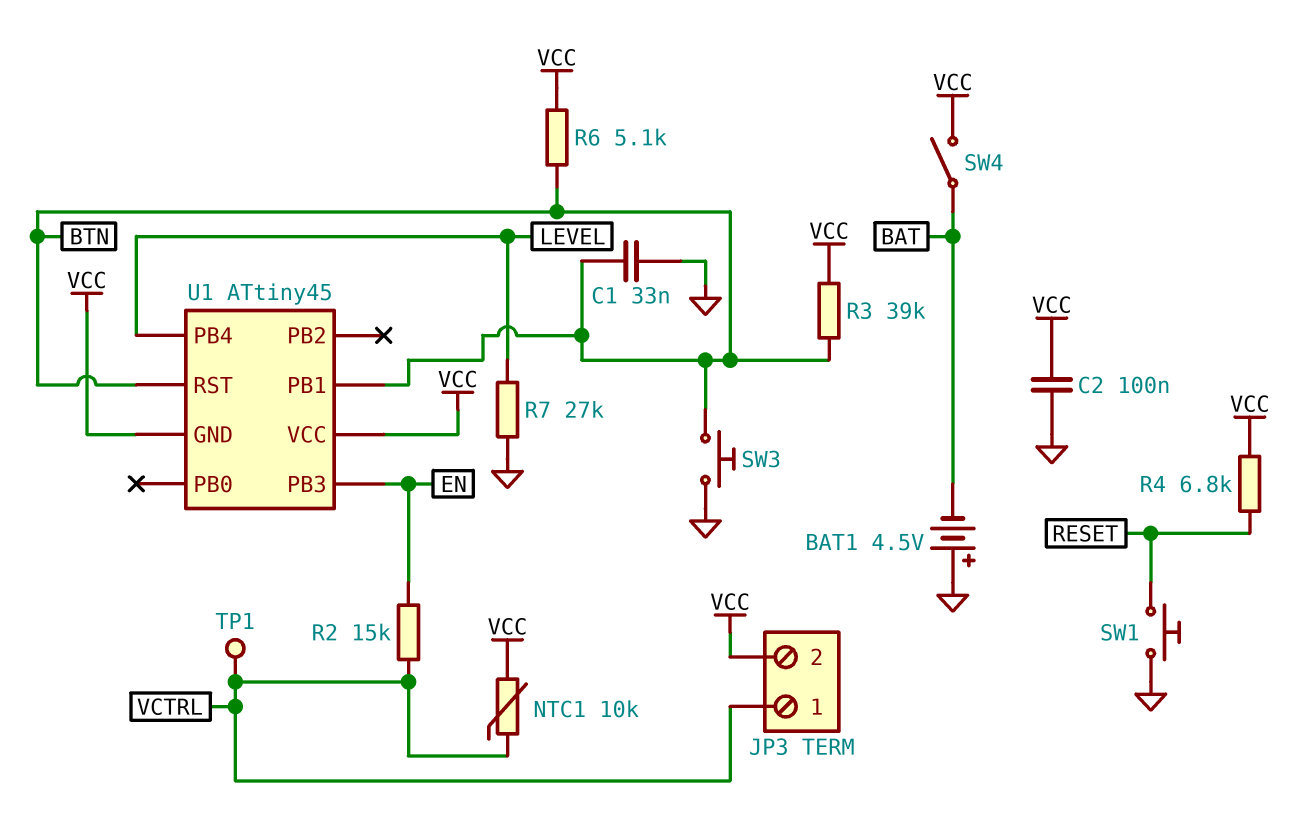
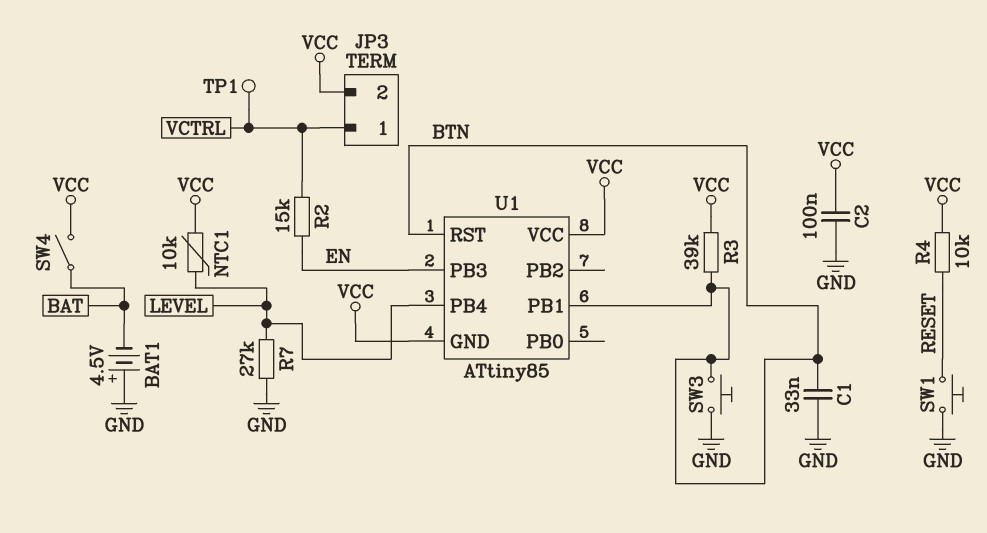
NTC1: 10k (VCC, VCTRL) -> 10k (LEVEL, VCC)
R4: 6.8k (RESET, VCC) -> 10k (RESET, VCC)
R6: 5.1k (BTN, VCC) -> none
U1: ATtiny45 -> ATtiny85

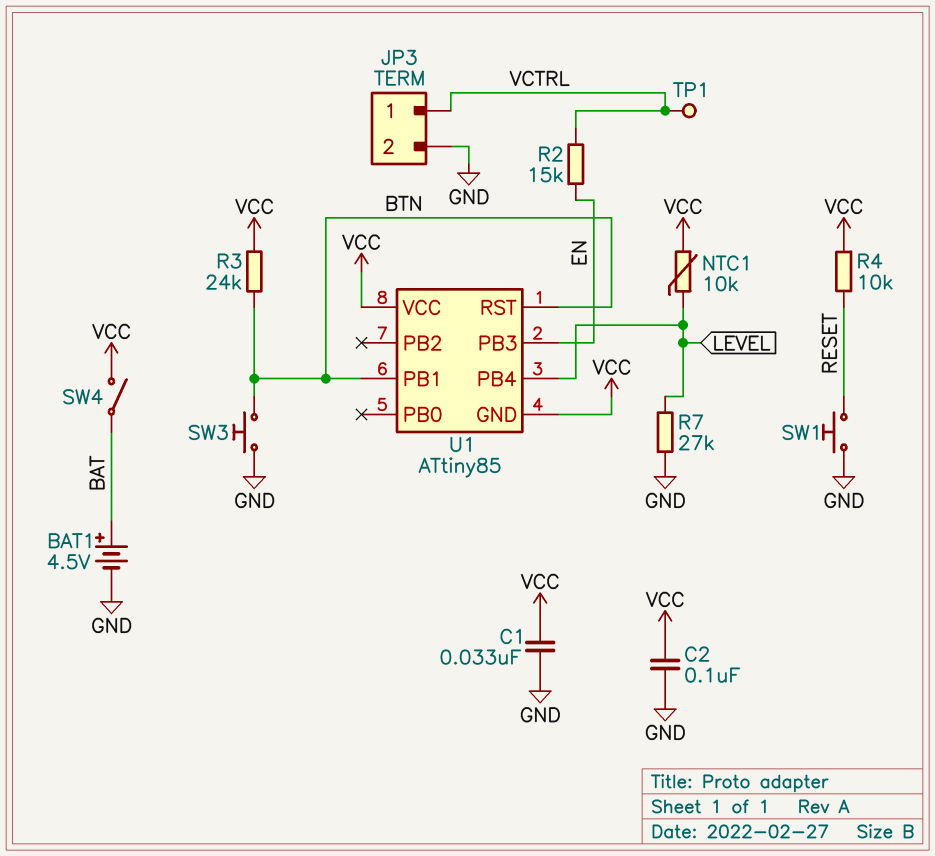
BAT1: 4.5V (plus GND, minus BAT) -> 4.5V (plus BAT, minus GND)
C1: 33nF (BTN, GND) -> 33nF (GND, VCC)
JP3 pin 2: VCC -> GND
R3: 39k (BTN, VCC) -> 24k (BTN, VCC)

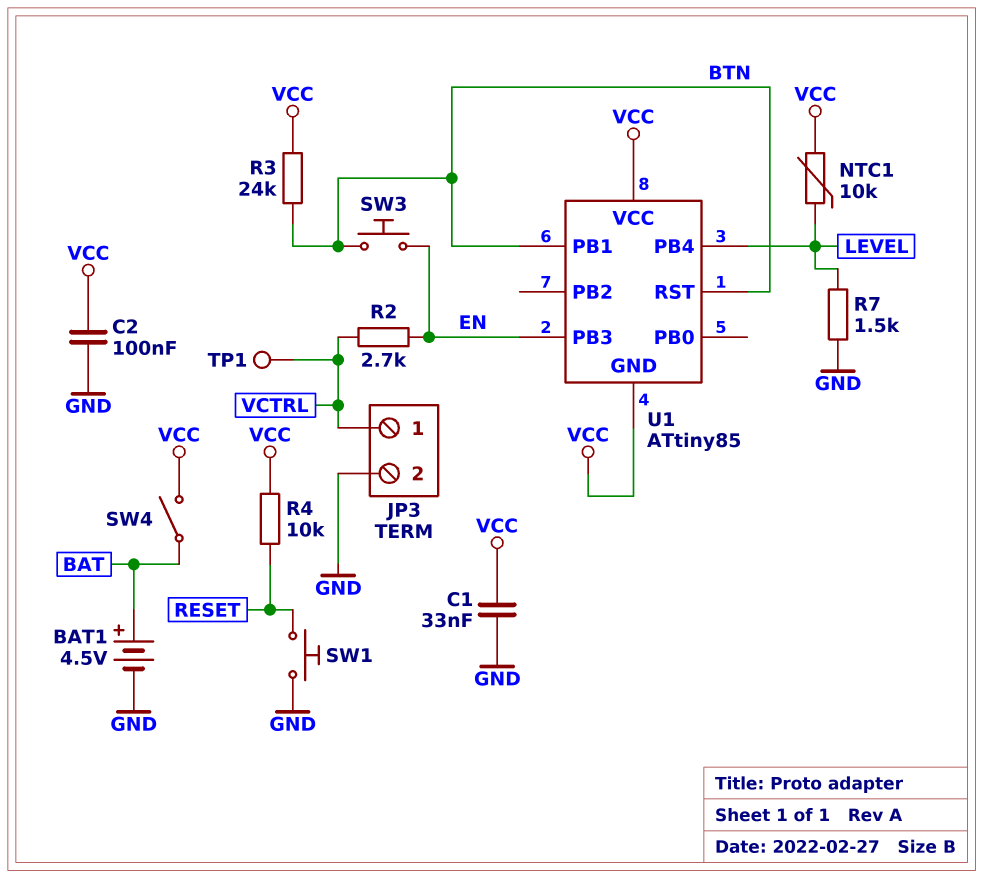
R2: 15k (EN, VCTRL) -> 2.7k (EN, VCTRL)
R7: 27k (GND, LEVEL) -> 1.5k (GND, LEVEL)
SW3: button (BTN, GND) -> button (BTN, EN)

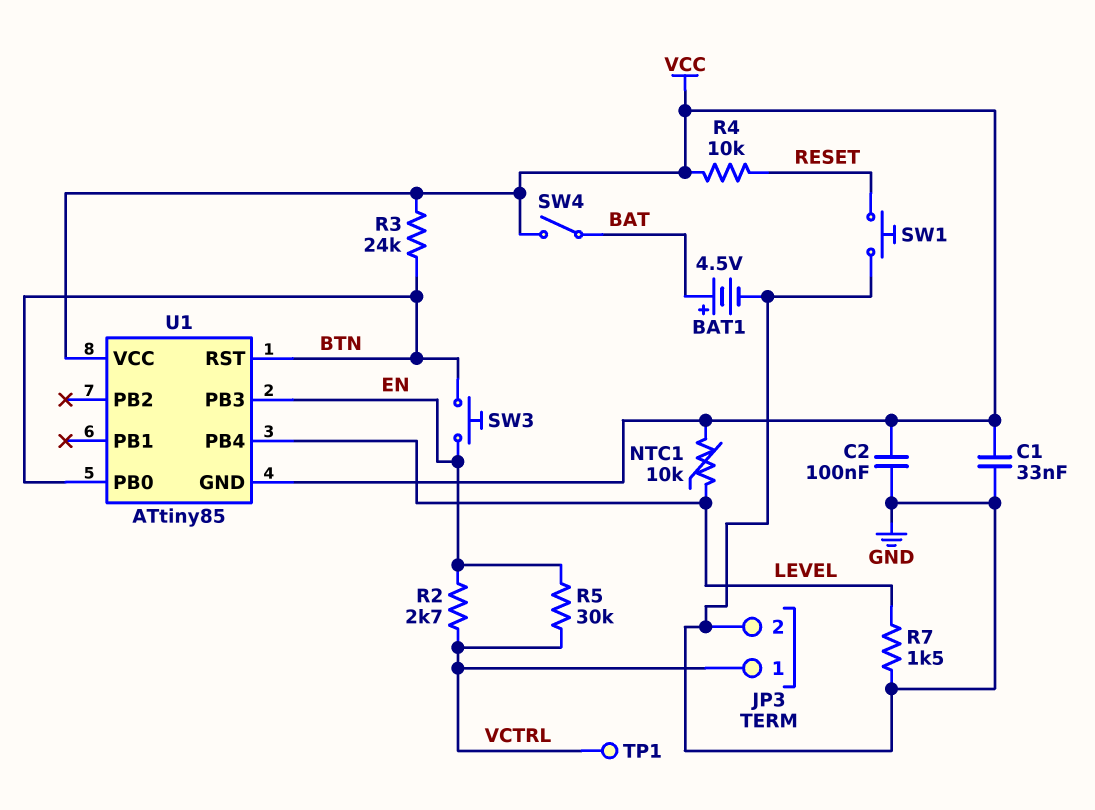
R5: none -> 30k (EN, VCTRL)
U1 pin PB0: none -> BTN
U1 pin PB1: BTN -> none

